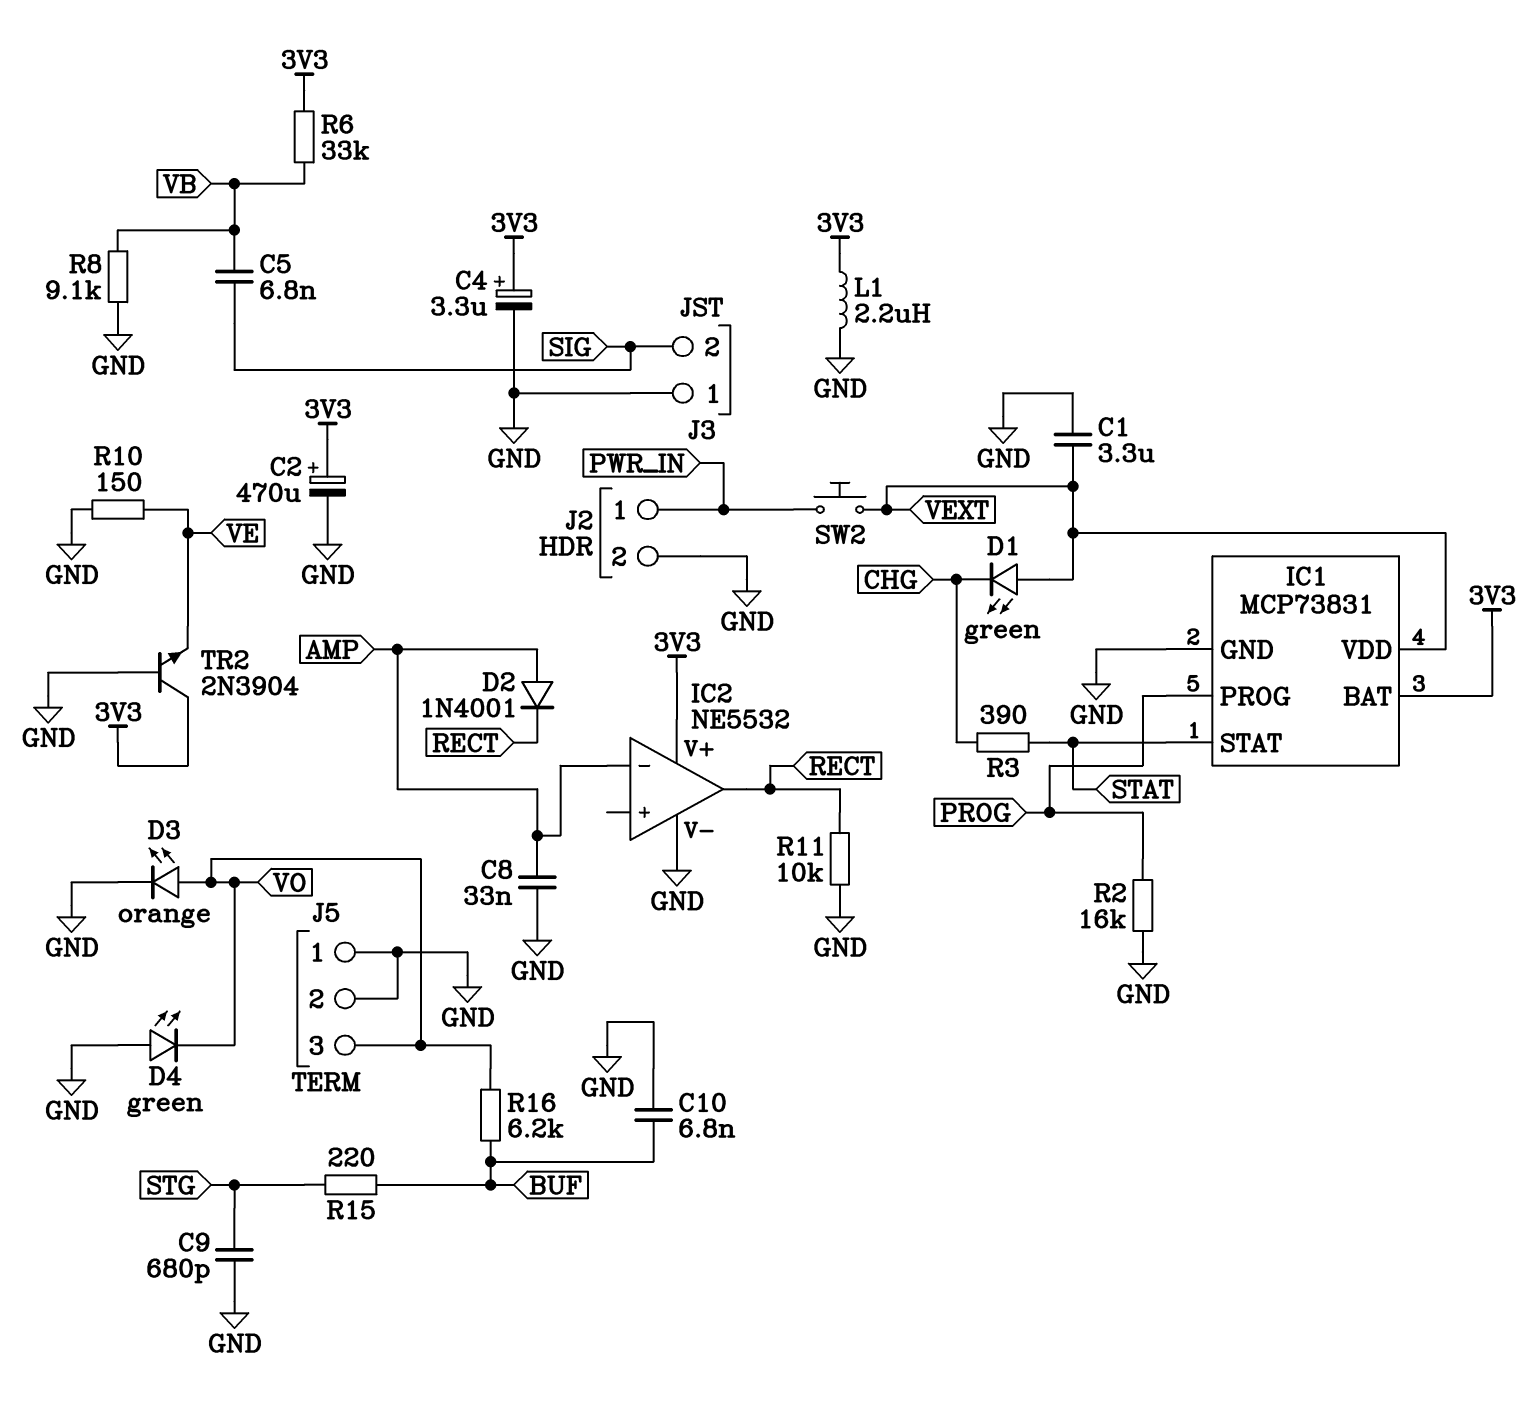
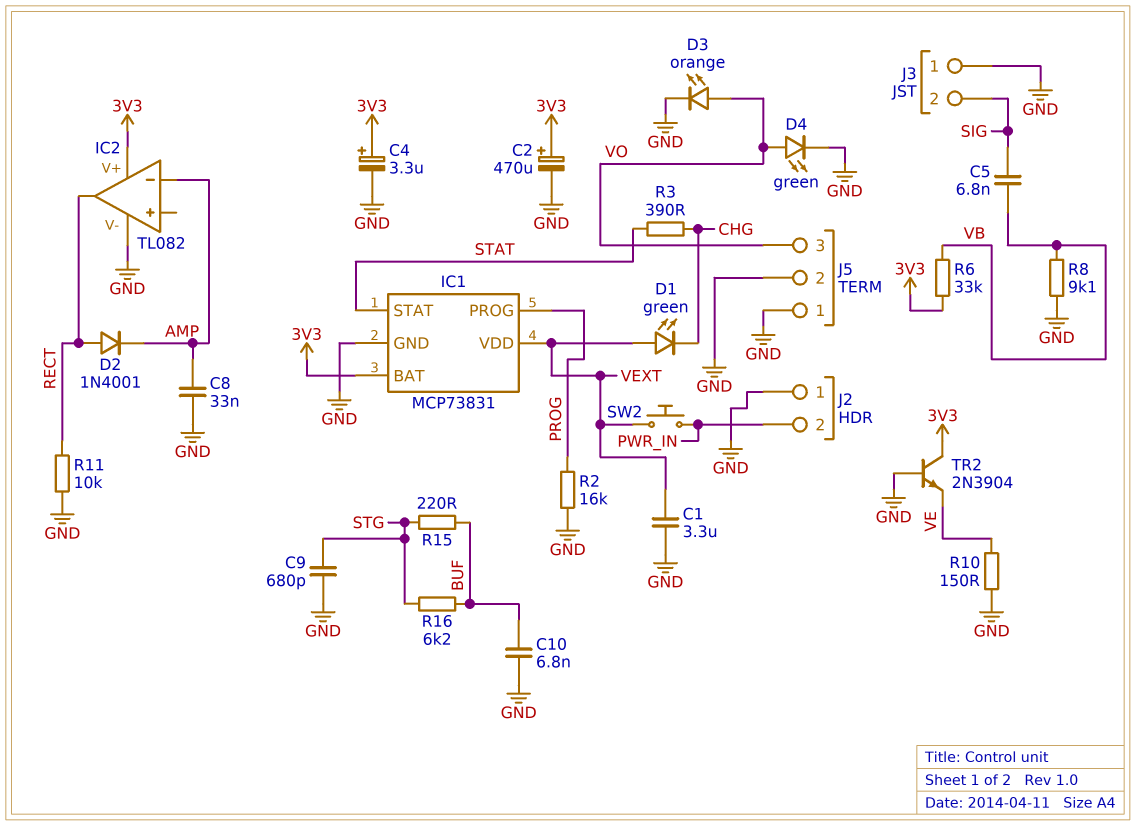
D2: diode 1N4001 (A AMP, K RECT) -> diode 1N4001 (A RECT, K AMP)
D4: LED green (A GND, K VO) -> LED green (A VO, K GND)
IC2: NE5532 -> TL082
J2 pin 1: PWR_IN -> GND
J2 pin 2: GND -> PWR_IN
L1: 2.2uH (3V3, GND) -> none
R16: 6.2k (BUF, VO) -> 6.2k (BUF, STG)

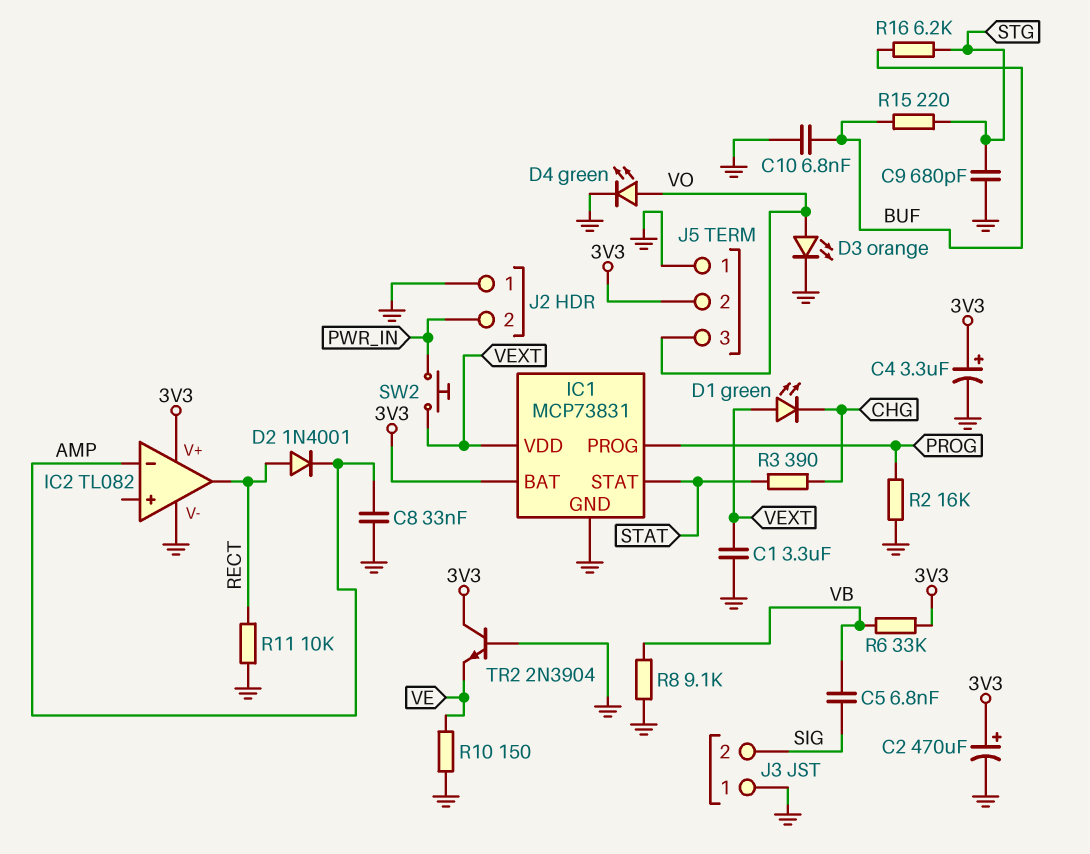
J5 pin 2: GND -> 3V3

